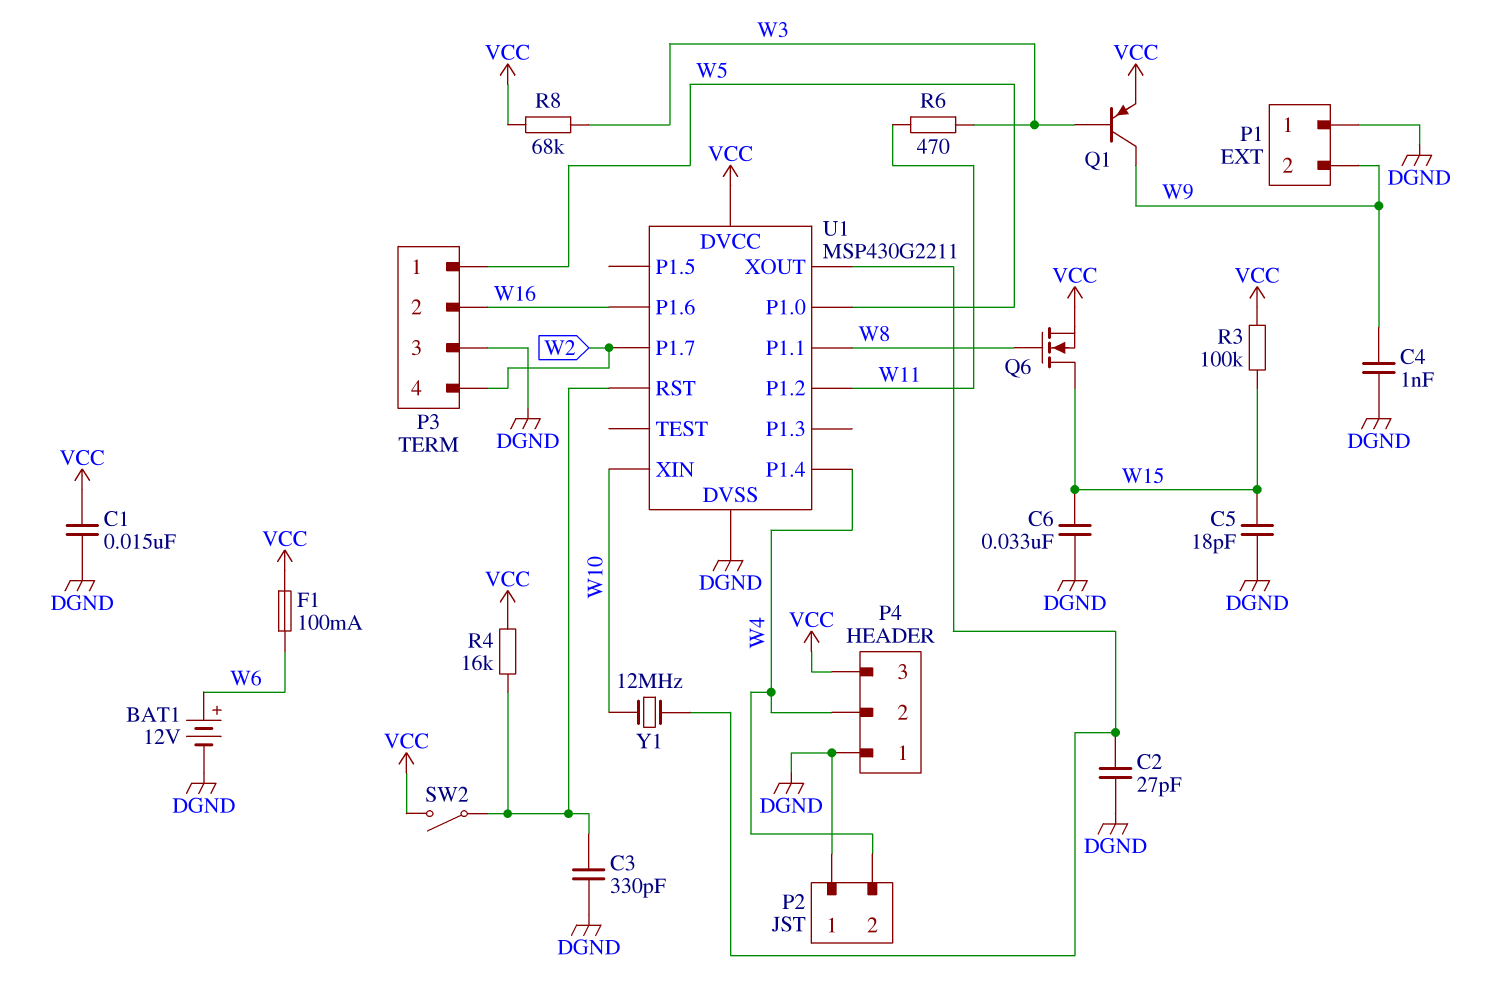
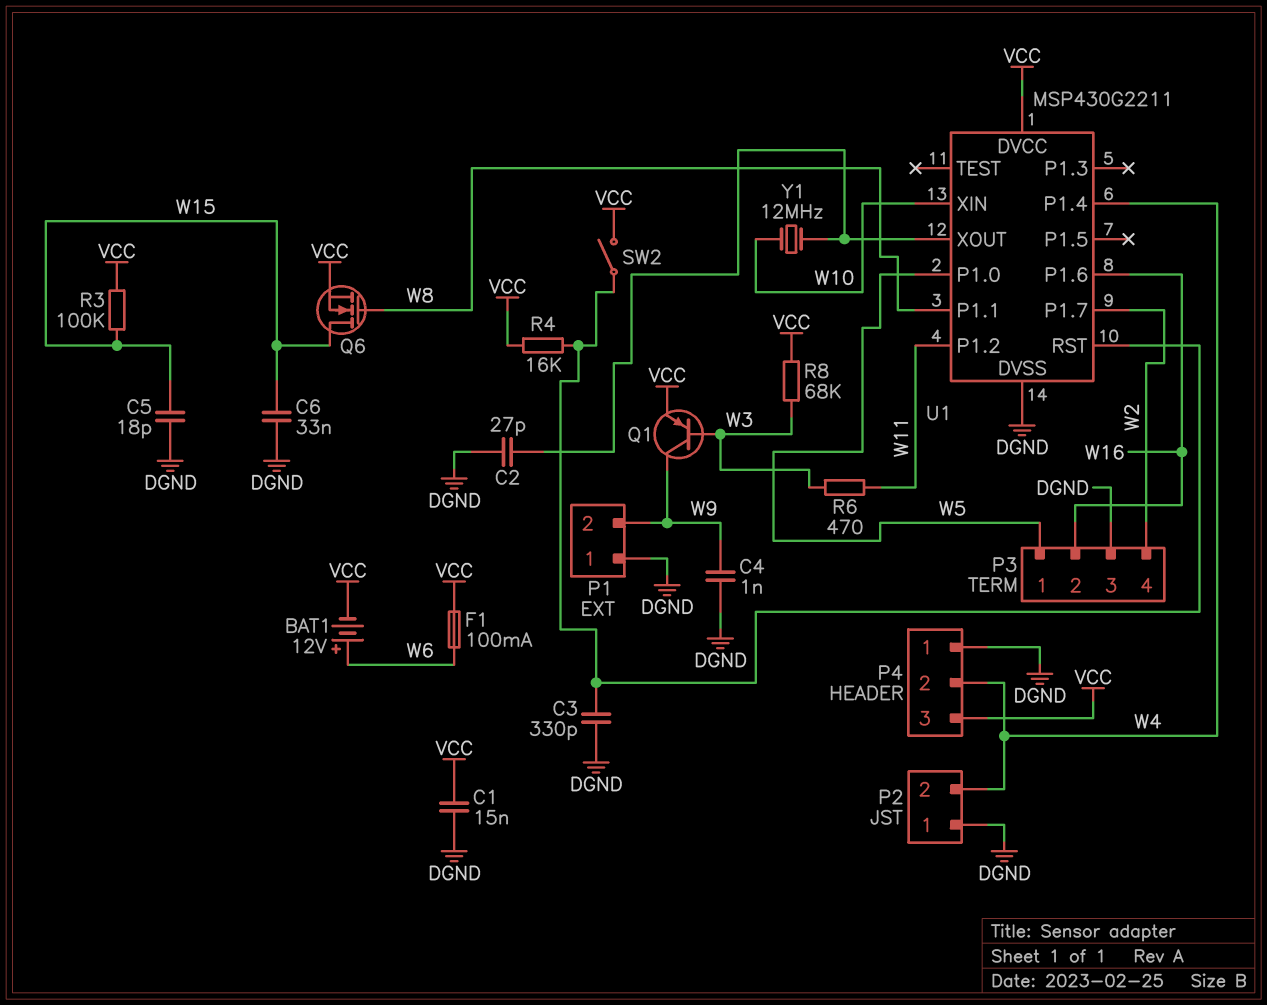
BAT1: 12V (plus W6, minus DGND) -> 12V (plus W6, minus VCC)

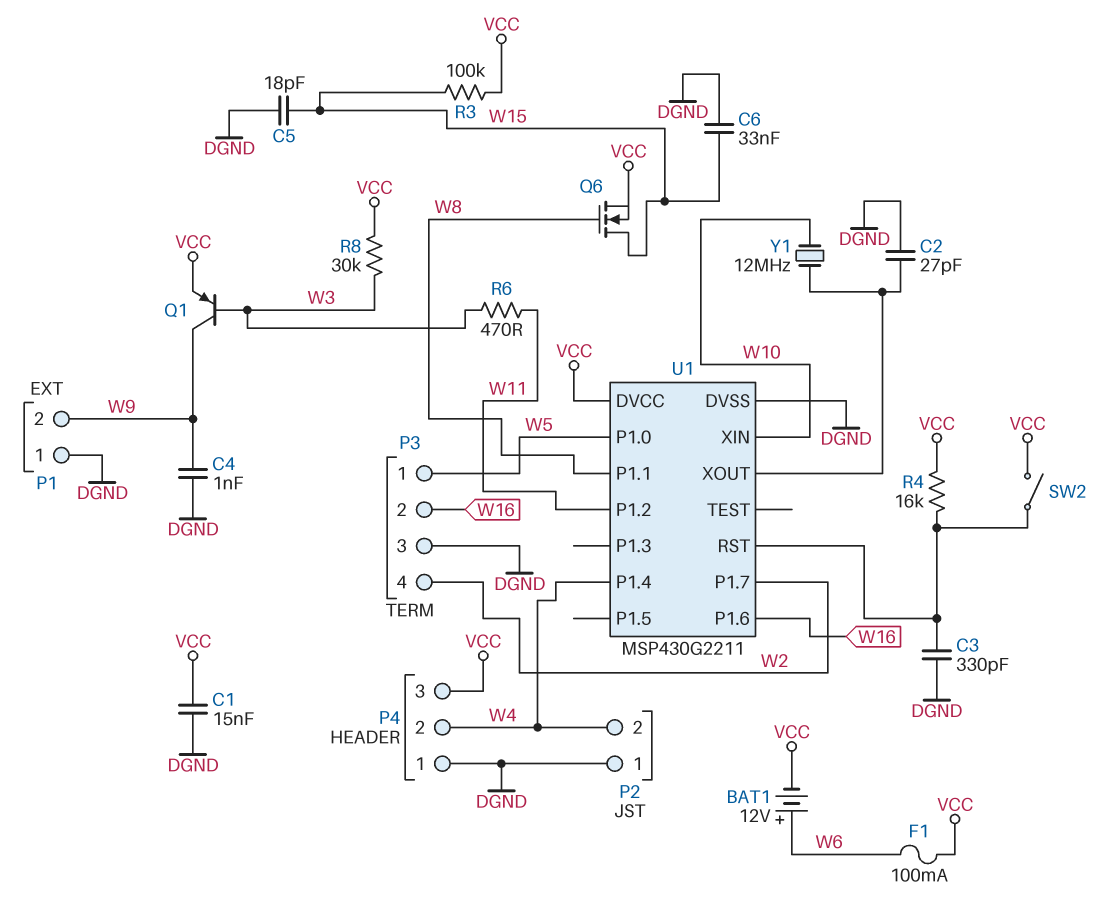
R8: 68k (VCC, W3) -> 30k (VCC, W3)

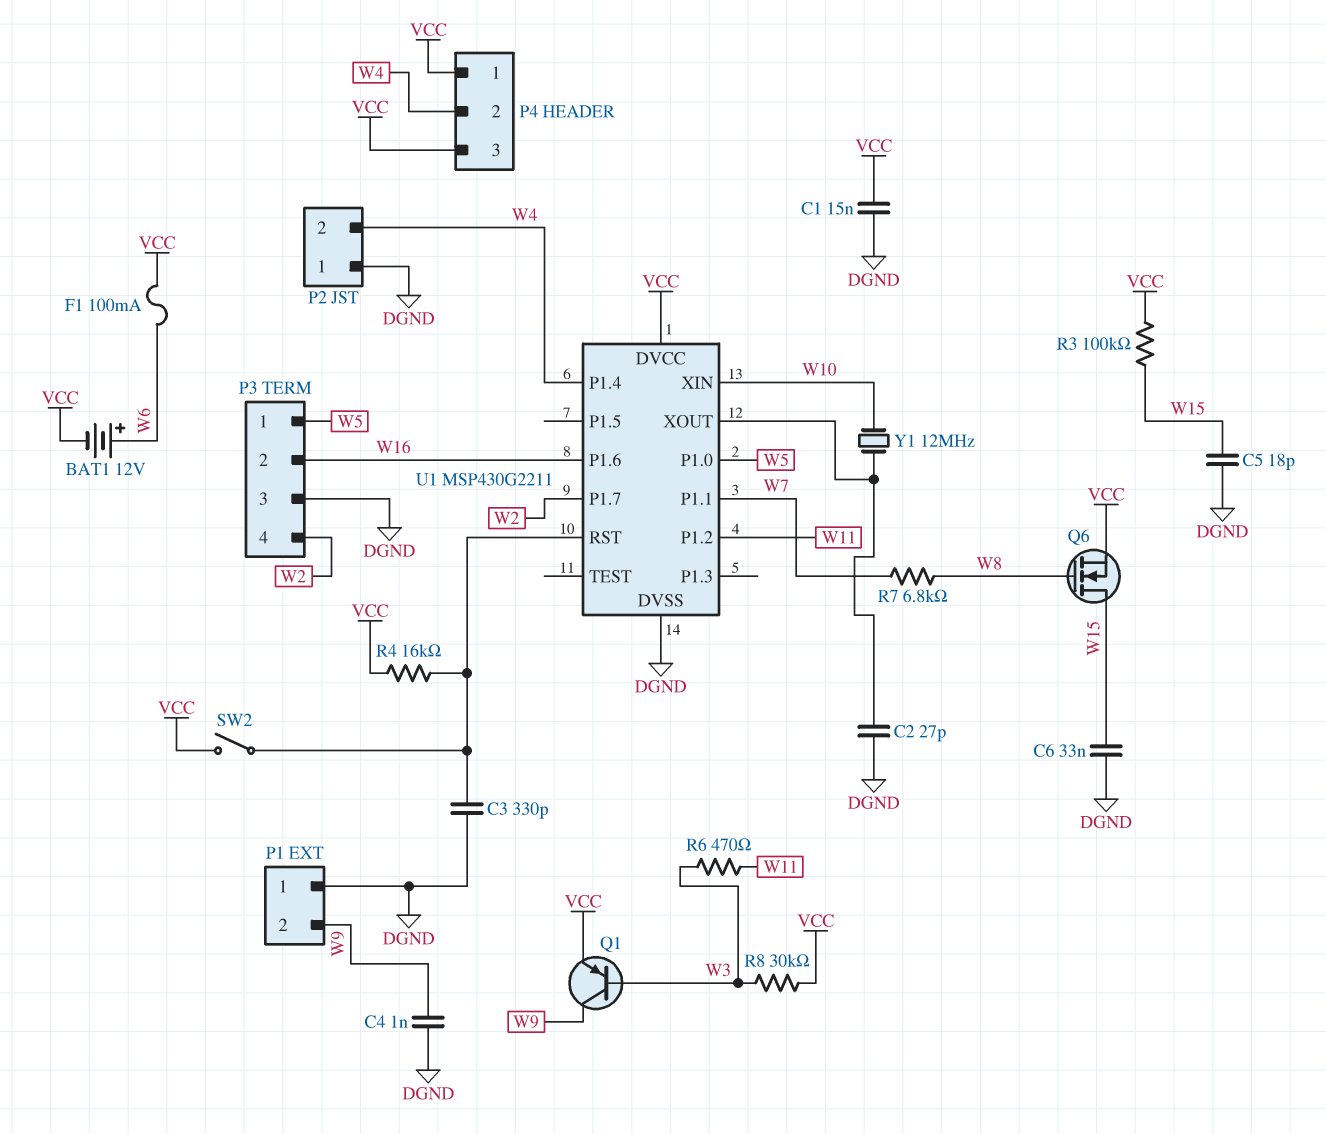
P4 pin 1: DGND -> VCC
R7: none -> 6.8k (W7, W8)
U1 pin P1.1: W8 -> W7

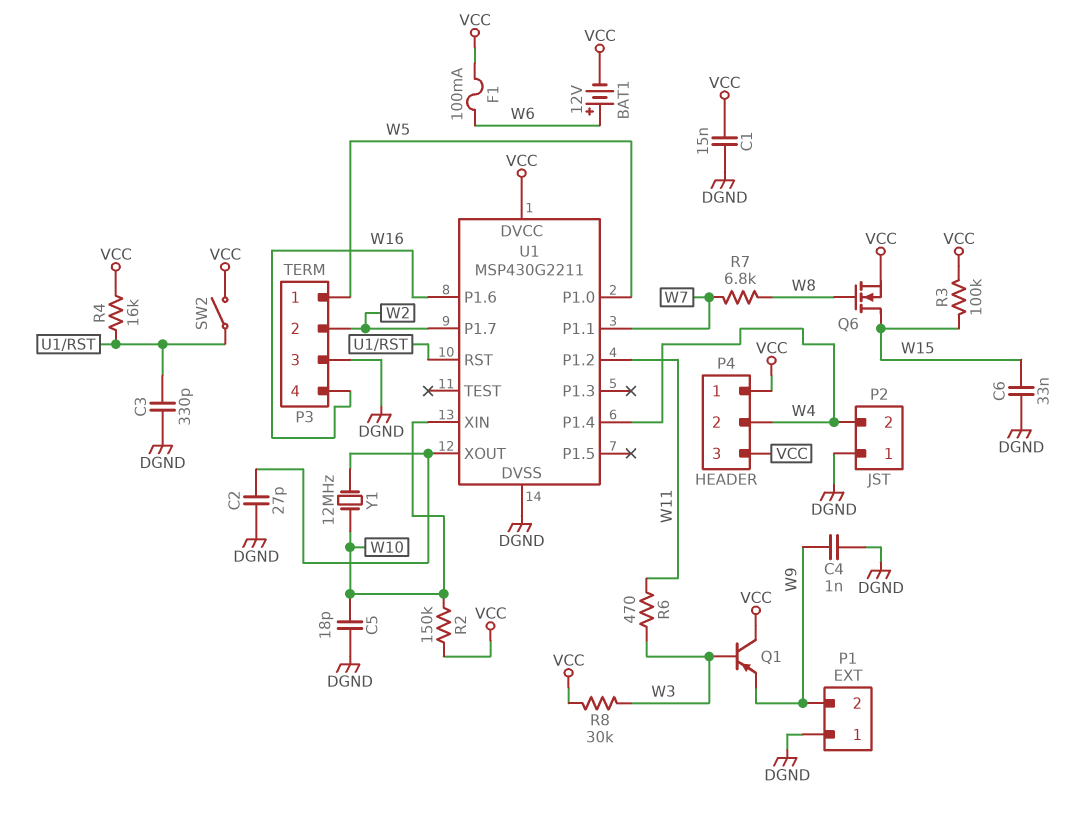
C5: 18pF (DGND, W15) -> 18pF (DGND, W10)
P3 pin 2: W16 -> W2
P3 pin 4: W2 -> W16
Q1: PNP (B W3, C W9, E VCC) -> PNP (B W3, C VCC, E W9)
R2: none -> 150k (VCC, W10)

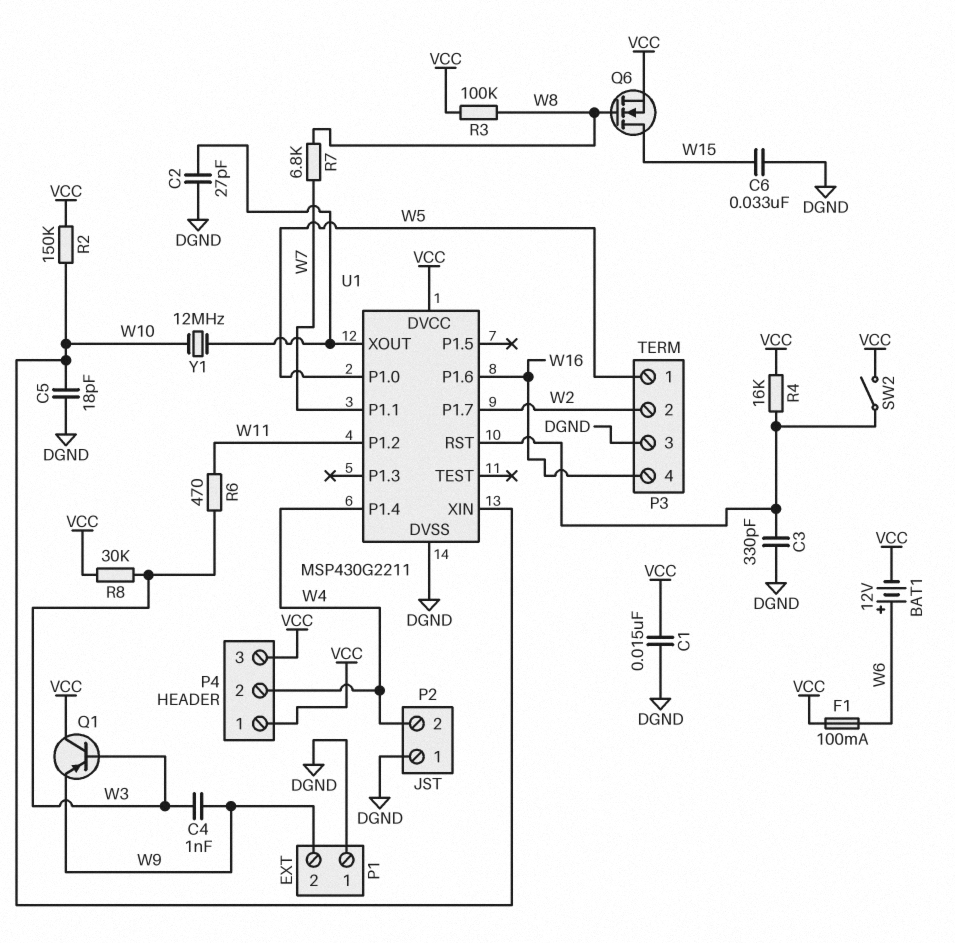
C4: 1nF (DGND, W9) -> 1nF (W3, W9)
R3: 100k (VCC, W15) -> 100k (VCC, W8)

